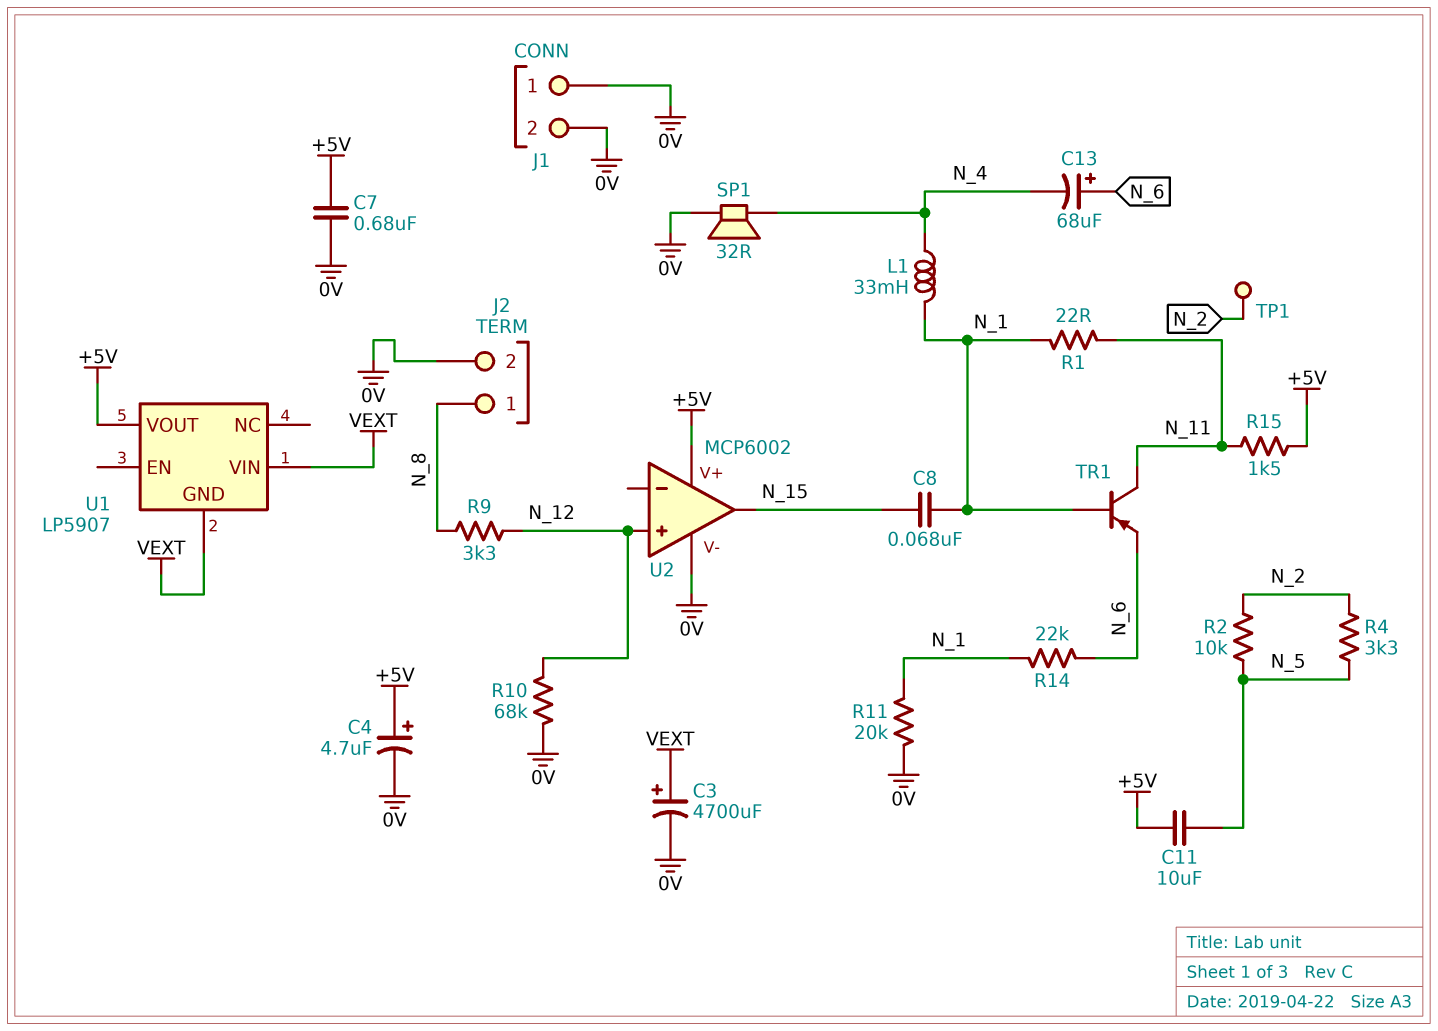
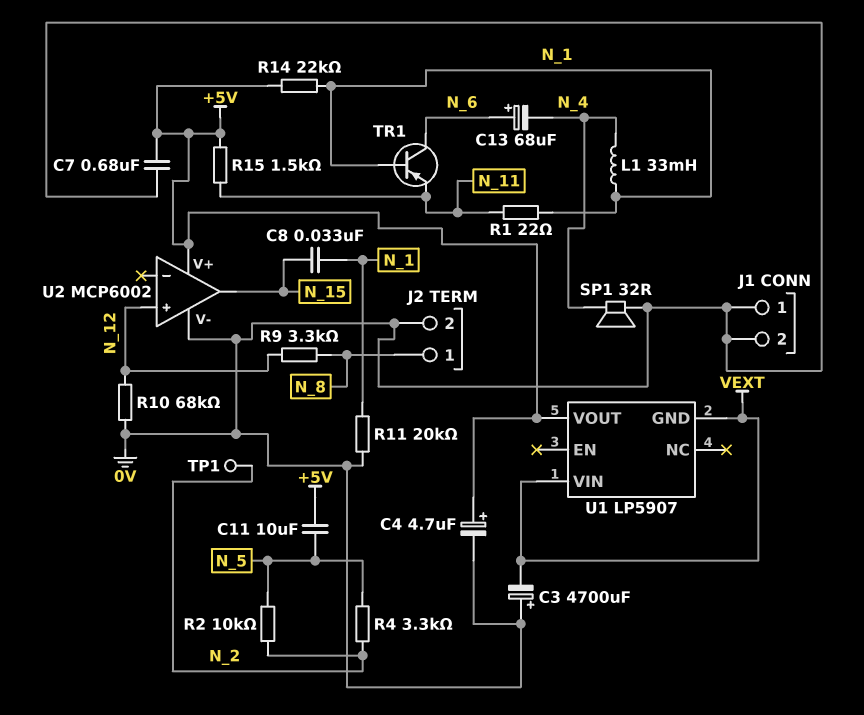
C3: 4700uF (plus VEXT, minus 0V) -> 4700uF (plus 0V, minus VEXT)
C8: 68nF (N_1, N_15) -> 33nF (N_1, N_15)
R14: 22k (N_1, N_6) -> 22k (+5V, N_1)
TR1: PNP (B N_1, C N_11, E N_6) -> PNP (B N_1, C N_6, E N_11)

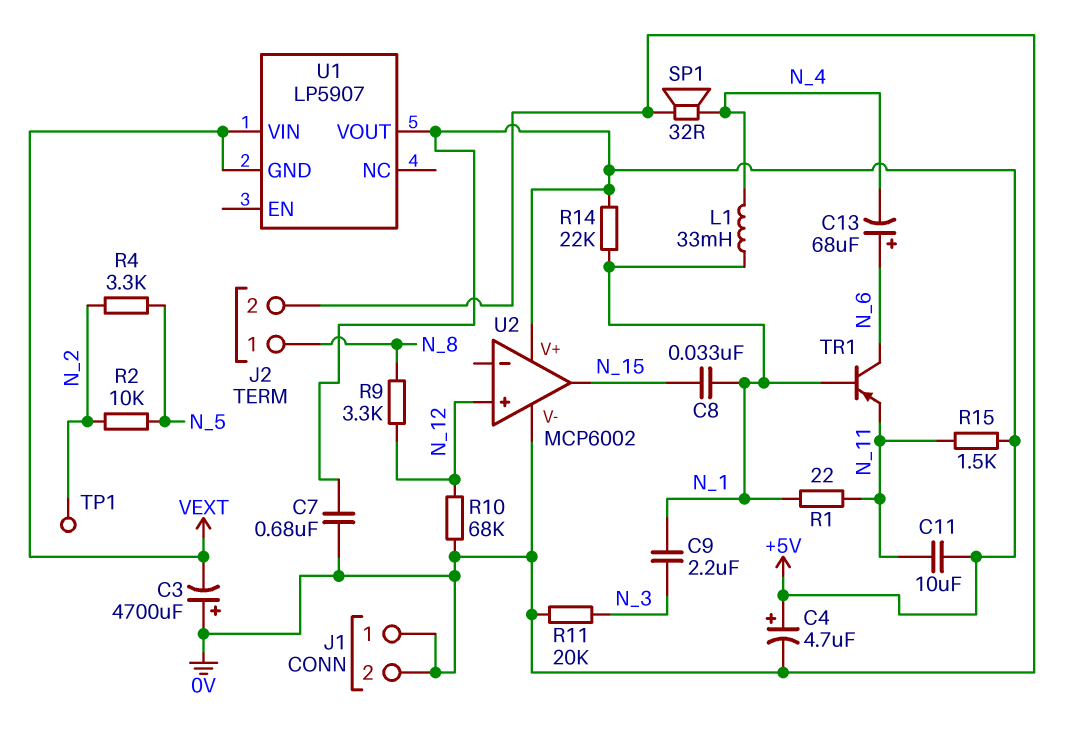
C9: none -> 2.2uF (N_1, N_3)
C11: 10uF (+5V, N_5) -> 10uF (+5V, N_11)
R11: 20k (0V, N_1) -> 20k (0V, N_3)

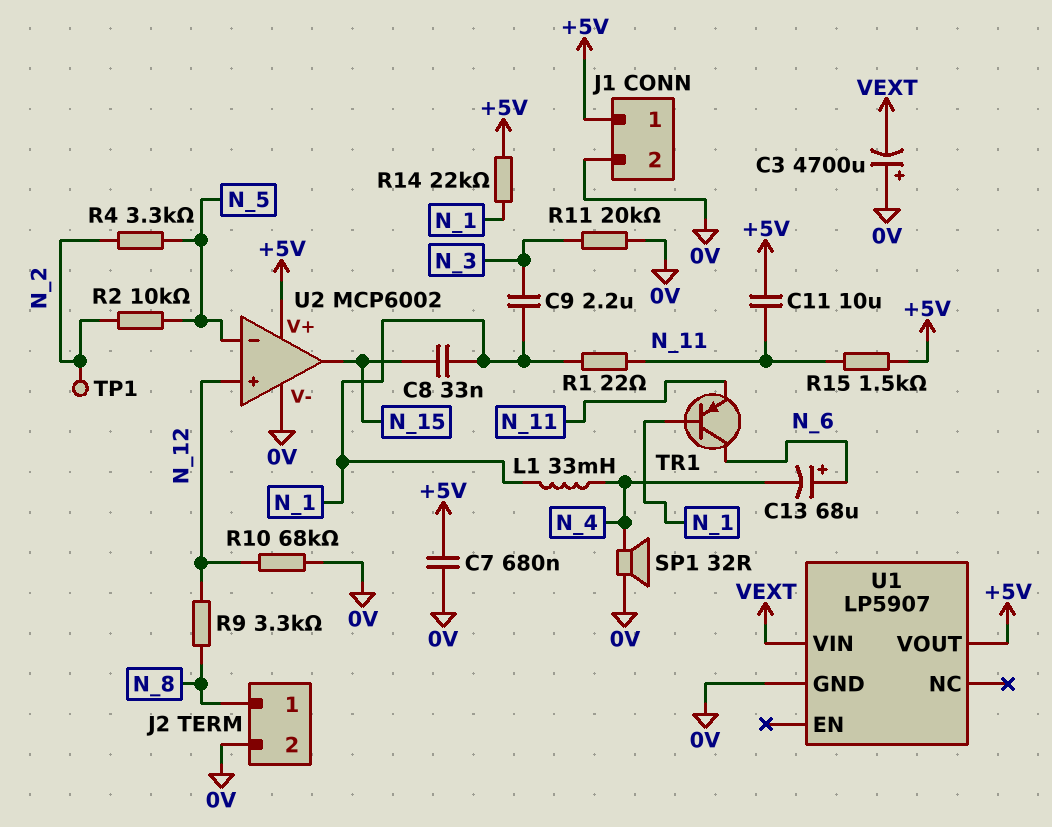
C4: 4.7uF (plus +5V, minus 0V) -> none
J1 pin 1: 0V -> +5V
U1 pin GND: VEXT -> 0V
U2 pin in-: none -> N_5

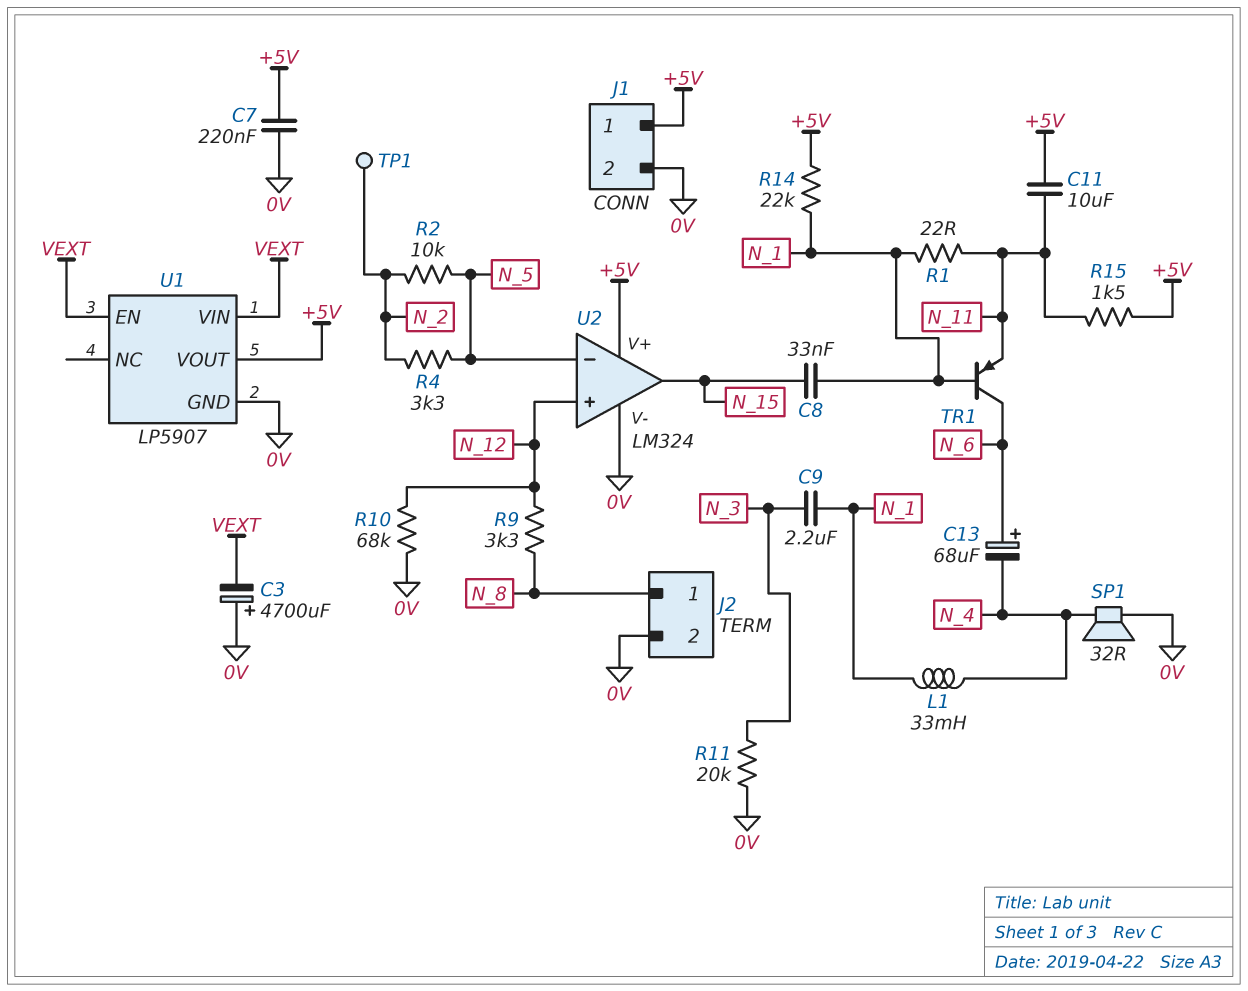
C7: 680nF (+5V, 0V) -> 220nF (+5V, 0V)
U1 pin EN: none -> VEXT
U2: MCP6002 -> LM324

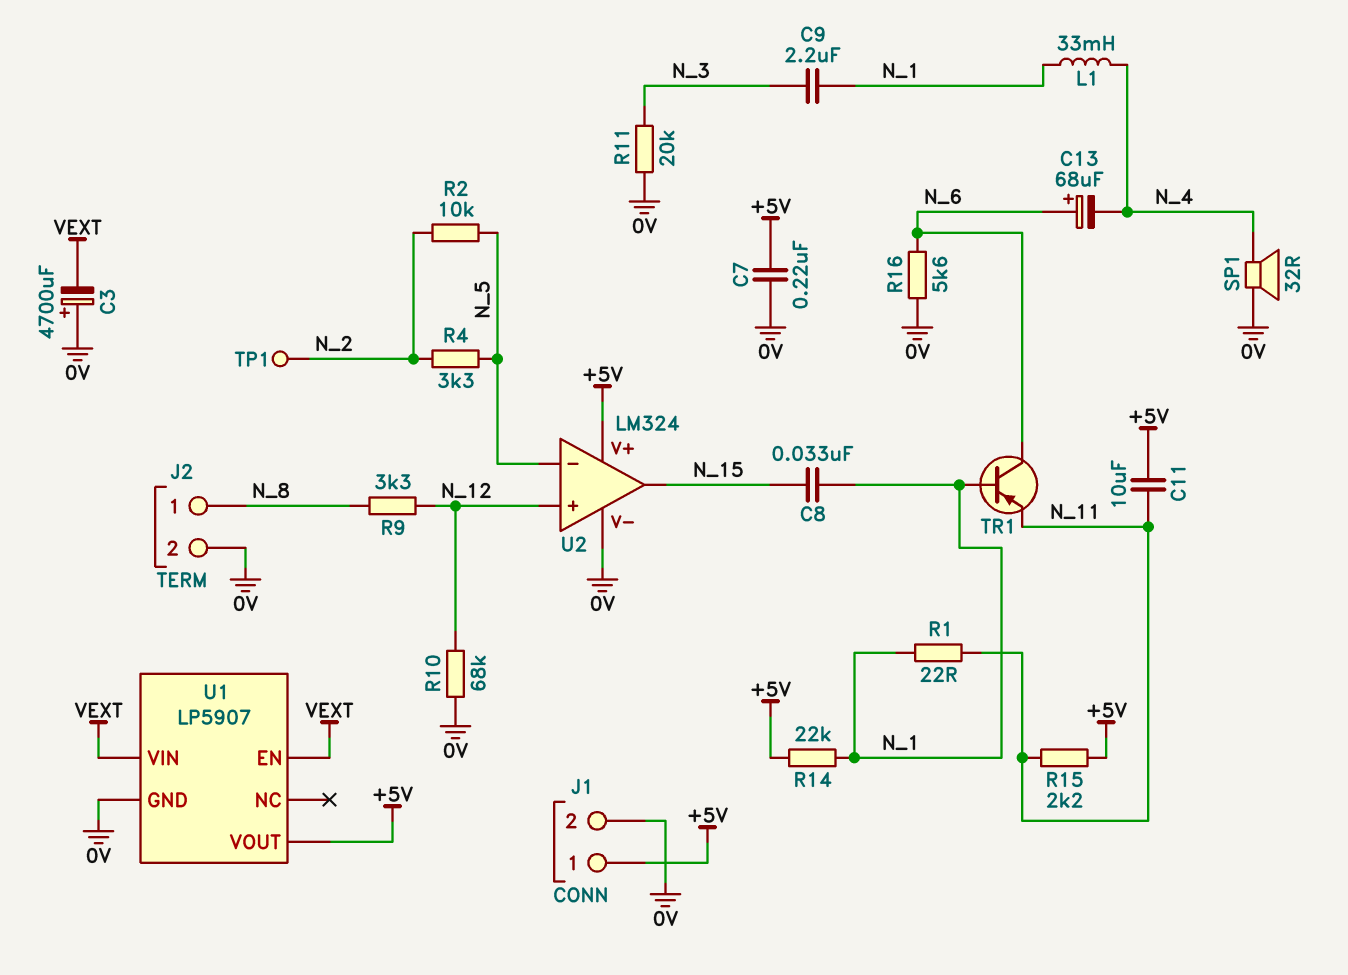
R15: 1.5k (+5V, N_11) -> 2.2k (+5V, N_11)
R16: none -> 5.6k (0V, N_6)

